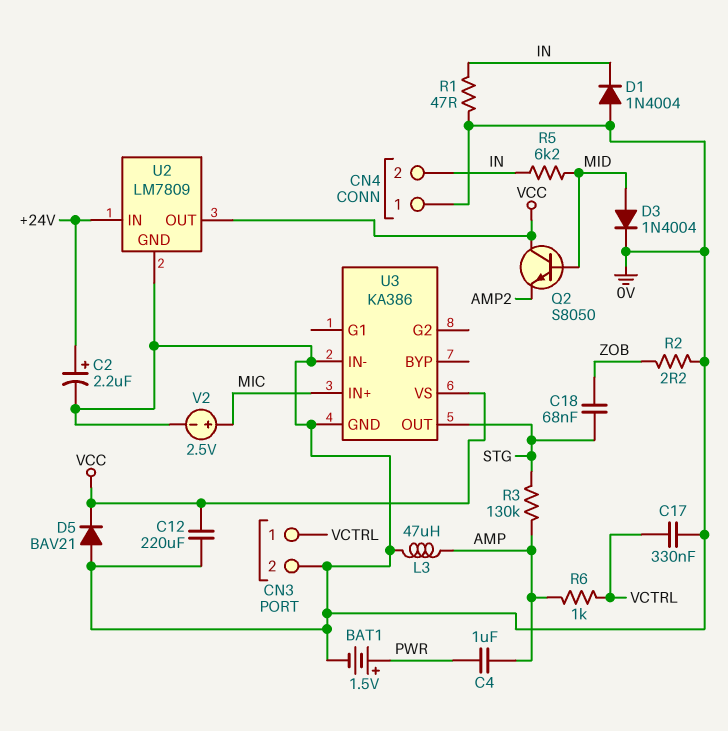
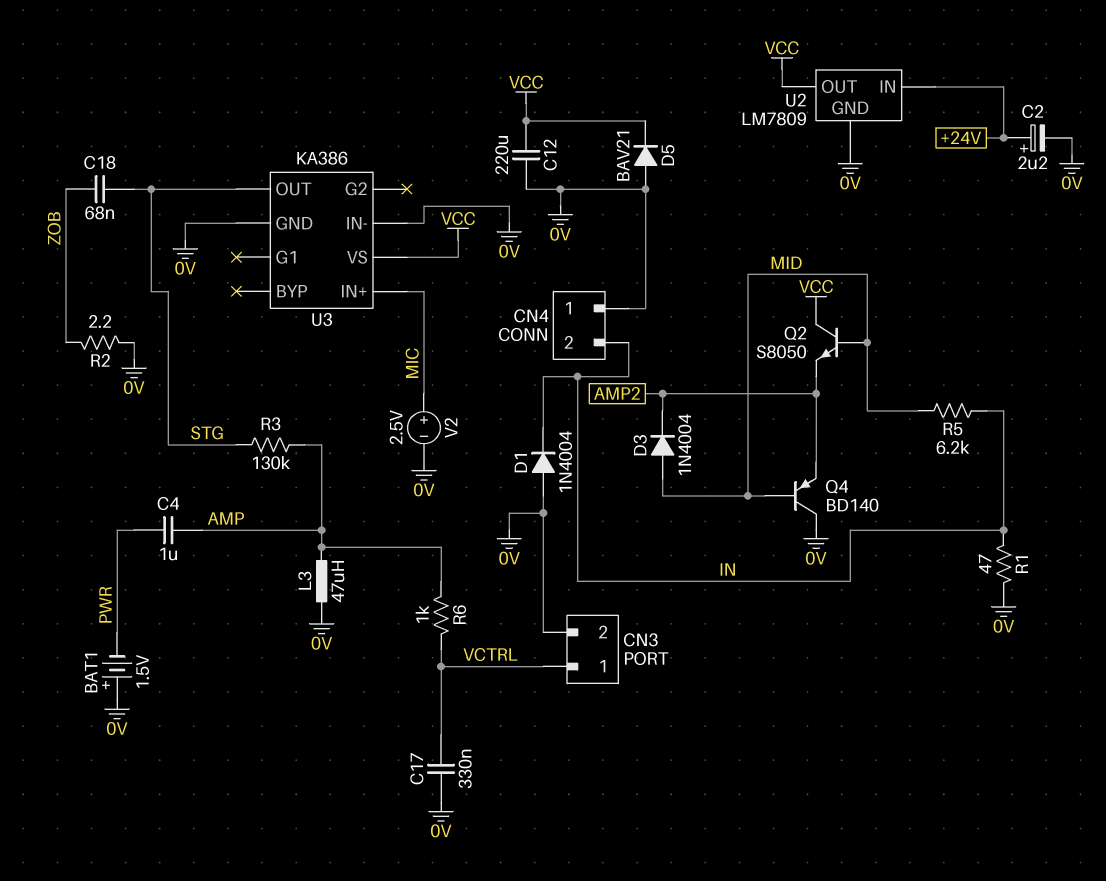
BAT1: 1.5V (plus PWR, minus 0V) -> 1.5V (plus 0V, minus PWR)
D3: diode 1N4004 (A MID, K 0V) -> diode 1N4004 (A MID, K AMP2)
Q4: none -> PNP BD140 (B MID, C 0V, E AMP2)

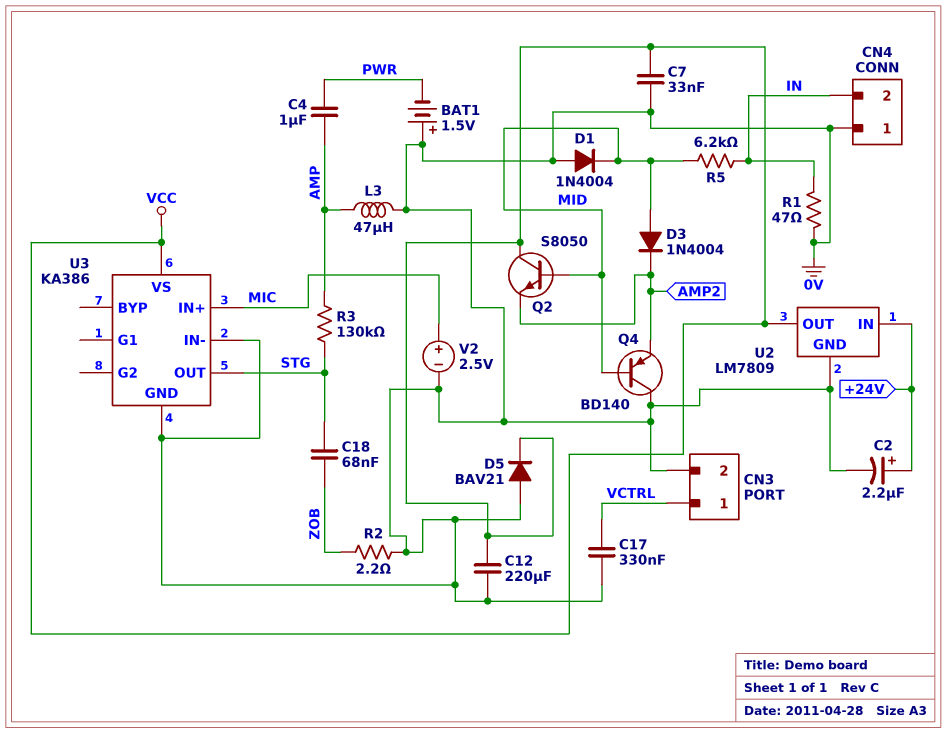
C7: none -> 33nF (0V, VCC)
D1: diode 1N4004 (A 0V, K IN) -> diode 1N4004 (A 0V, K MID)
R6: 1k (AMP, VCTRL) -> none

